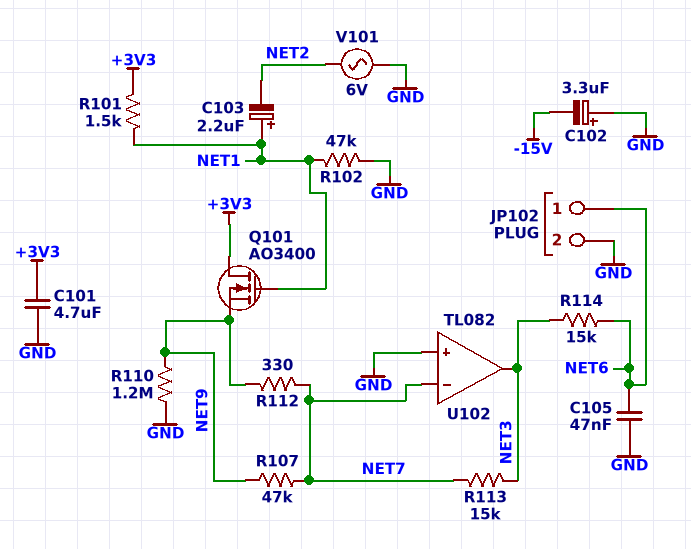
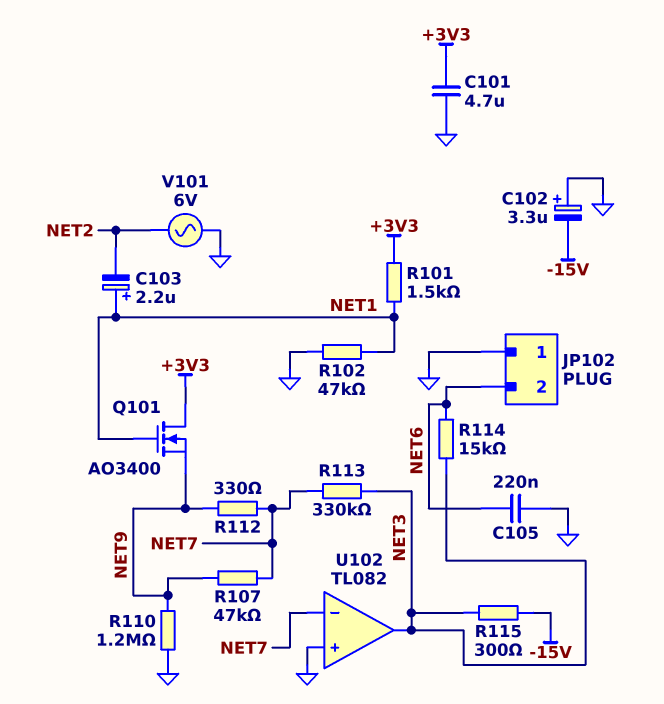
C105: 47nF (GND, NET6) -> 220nF (GND, NET6)
JP102 pin 1: NET6 -> GND
JP102 pin 2: GND -> NET6
R113: 15k (NET3, NET7) -> 330k (NET3, NET7)
R115: none -> 300 (-15V, NET3)

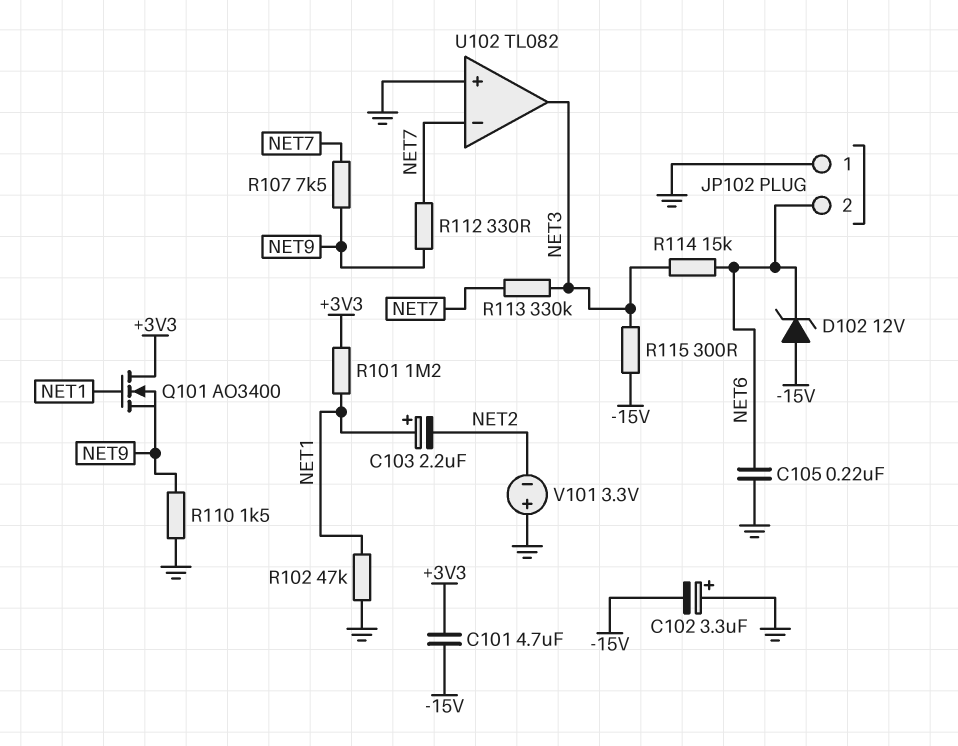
C101: 4.7uF (+3V3, GND) -> 4.7uF (+3V3, -15V)
D102: none -> zener 12V (A -15V, K NET6)
R101: 1.5k (+3V3, NET1) -> 1.2M (+3V3, NET1)
R107: 47k (NET7, NET9) -> 7.5k (NET7, NET9)
R110: 1.2M (GND, NET9) -> 1.5k (GND, NET9)
V101: AC 6V (GND, NET2) -> 3.3V (plus GND, minus NET2)

